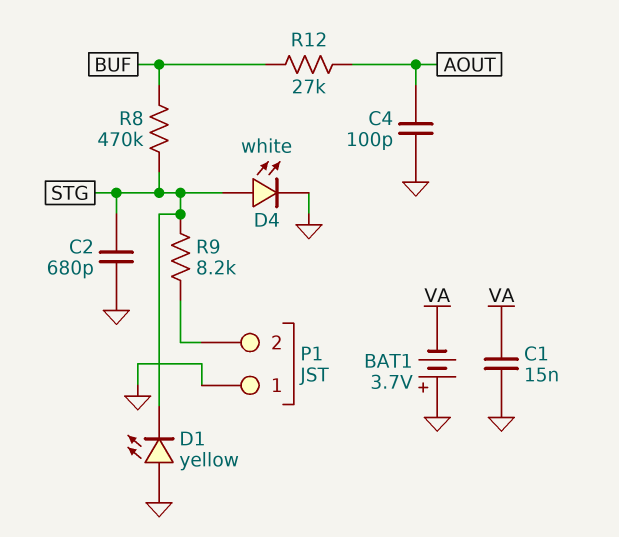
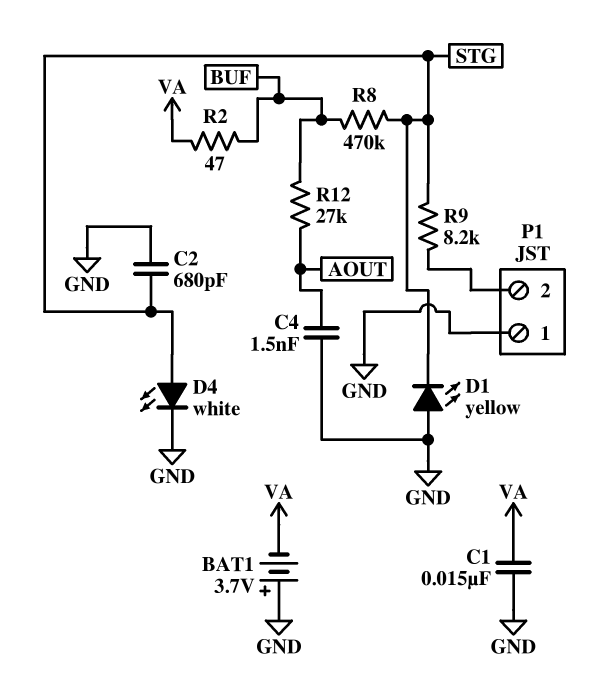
C4: 100pF (AOUT, GND) -> 1.5nF (AOUT, GND)
R2: none -> 47 (BUF, VA)

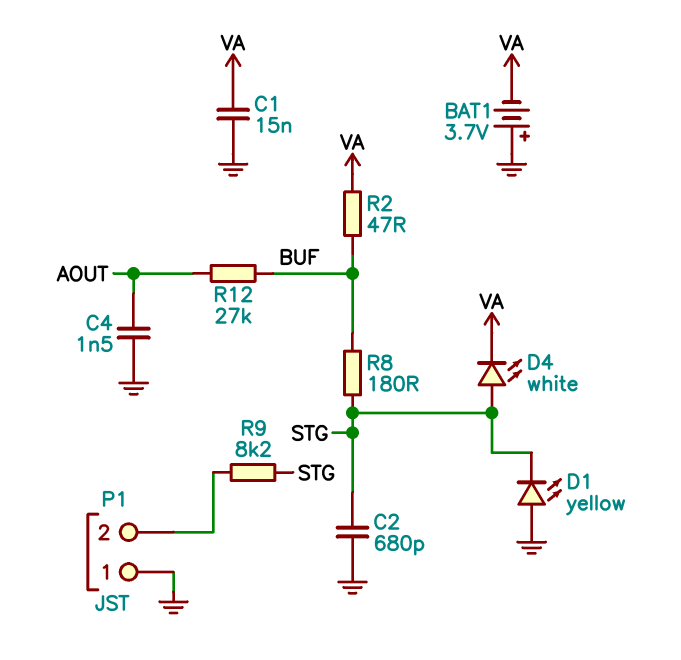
D4: LED white (A STG, K GND) -> LED white (A STG, K VA)
R8: 470k (BUF, STG) -> 180 (BUF, STG)

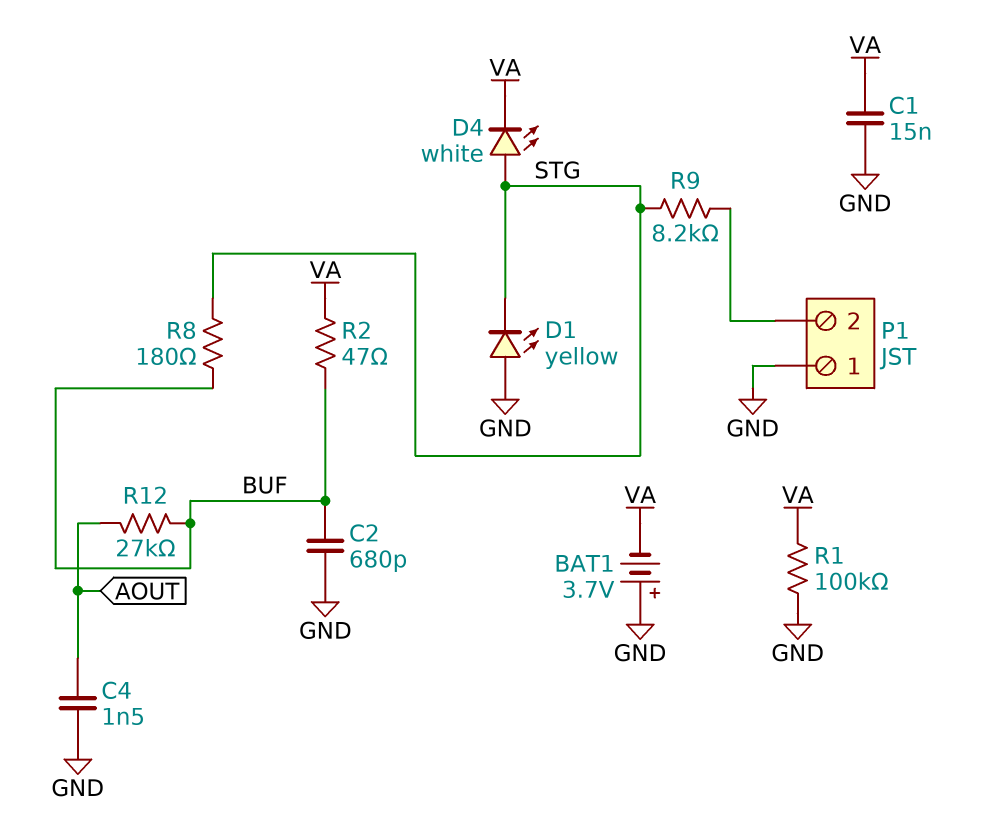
C2: 680pF (GND, STG) -> 680pF (BUF, GND)
R1: none -> 100k (GND, VA)

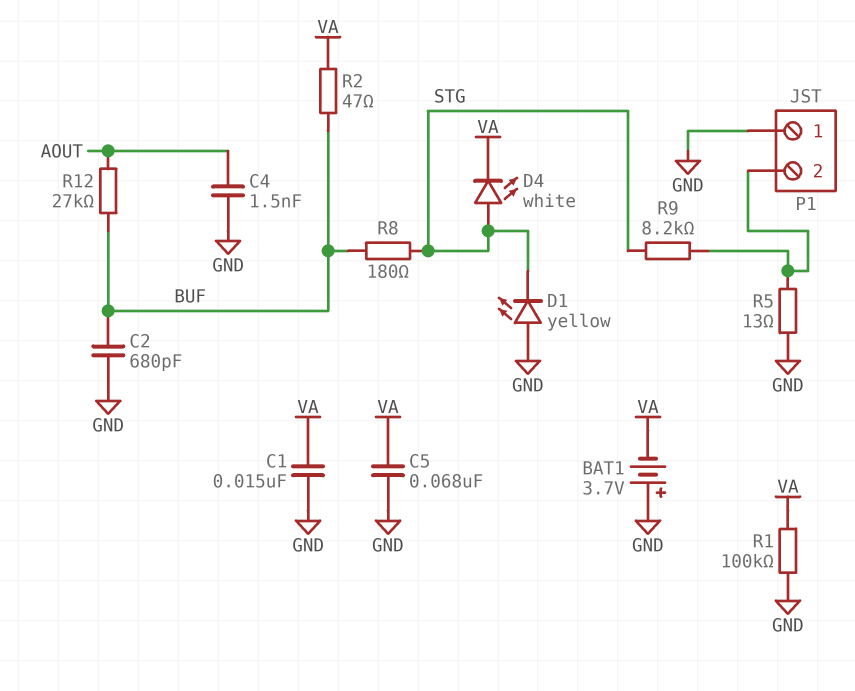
C5: none -> 68nF (GND, VA)
R5: none -> 13 (GND, P1/2)

